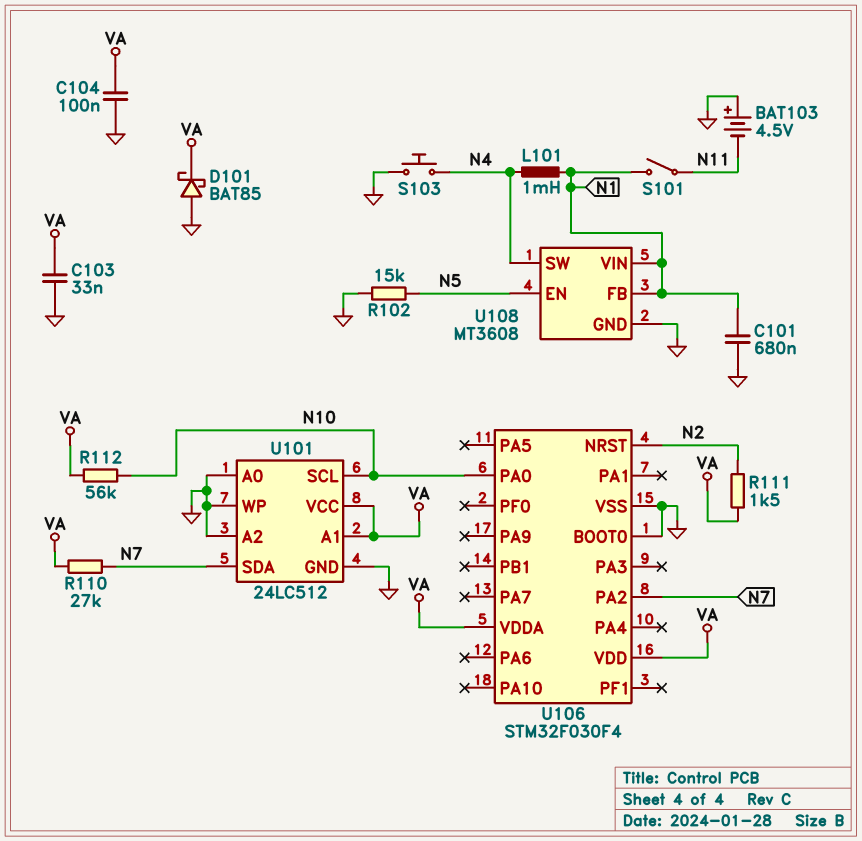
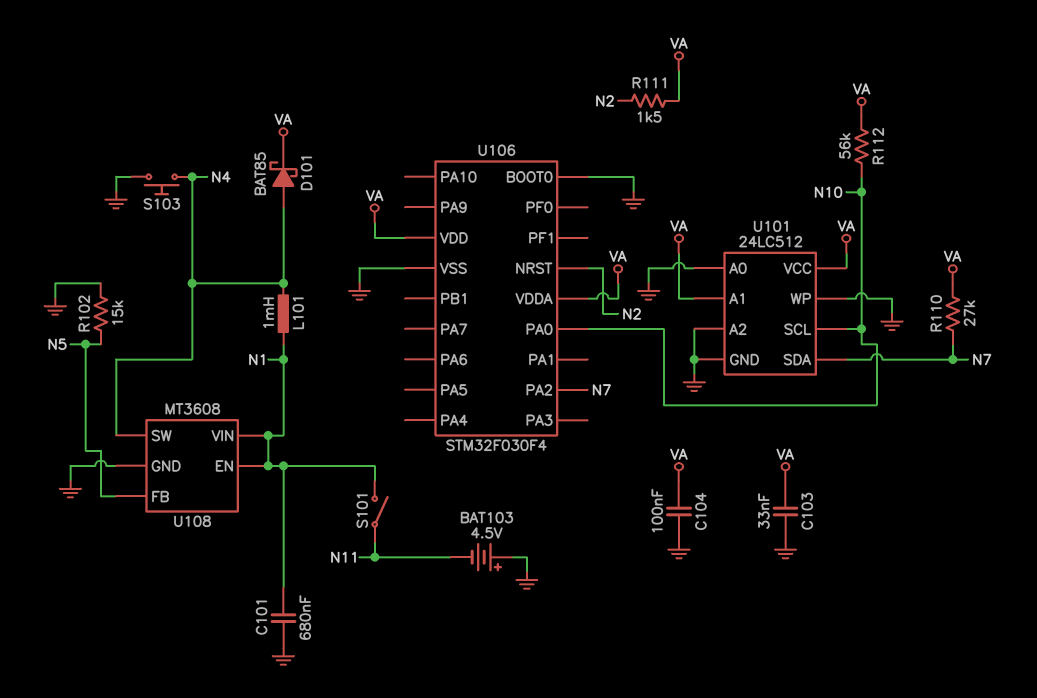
D101: schottky BAT85 (A GND, K VA) -> schottky BAT85 (A N4, K VA)
U108 pin EN: N5 -> N1
U108 pin FB: N1 -> N5

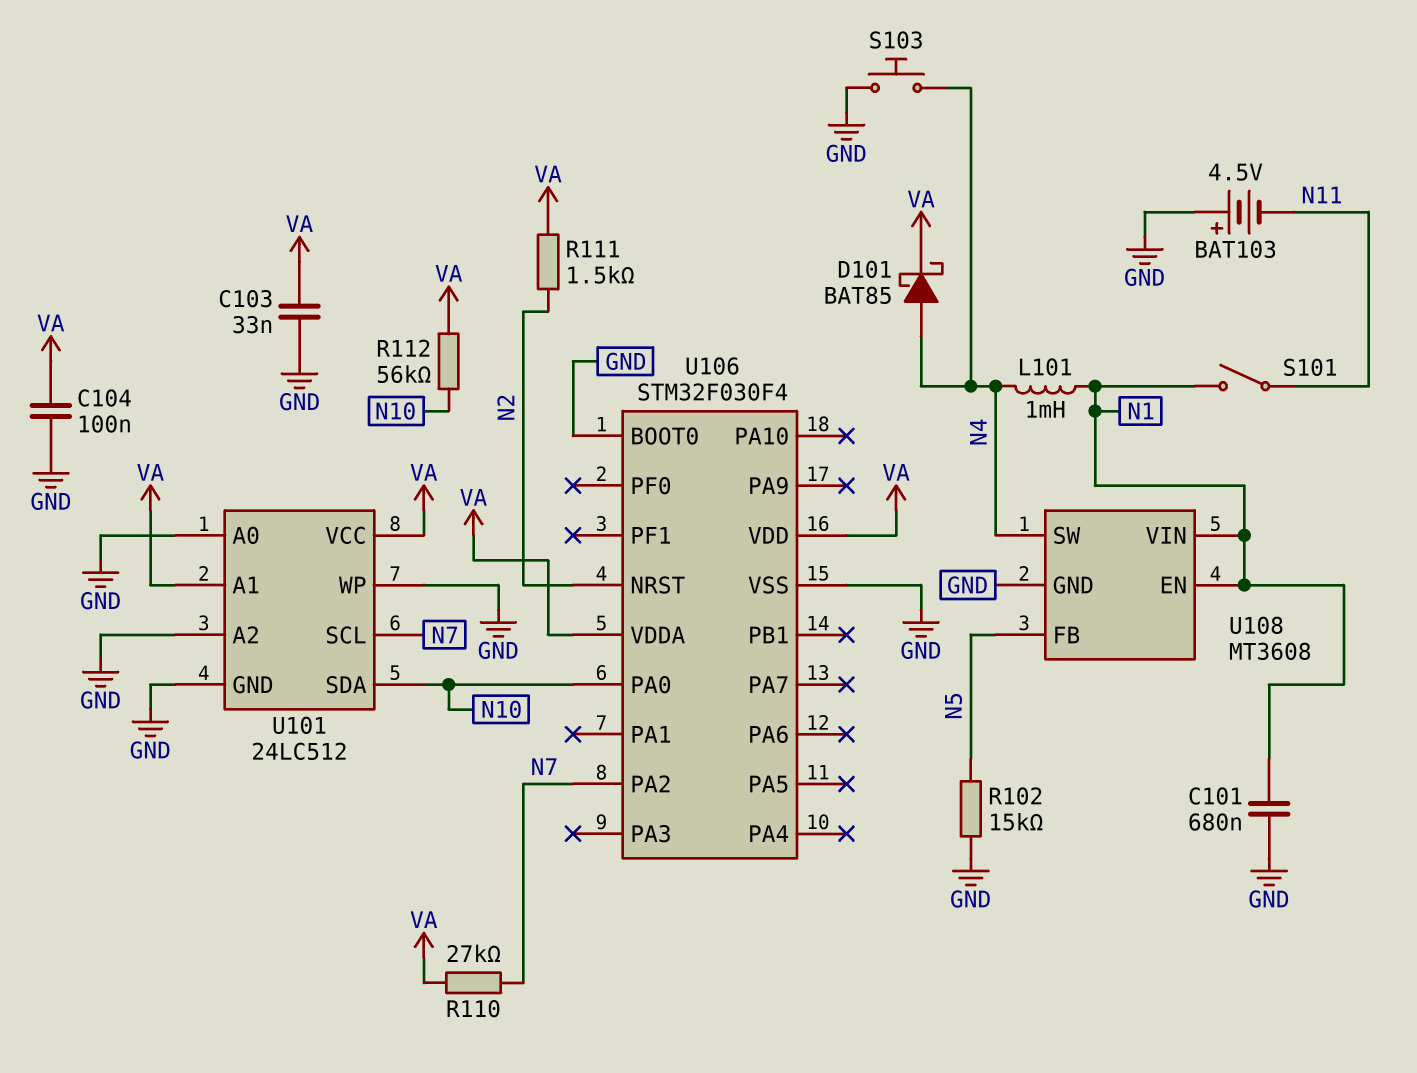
U101 pin SCL: N10 -> N7
U101 pin SDA: N7 -> N10

